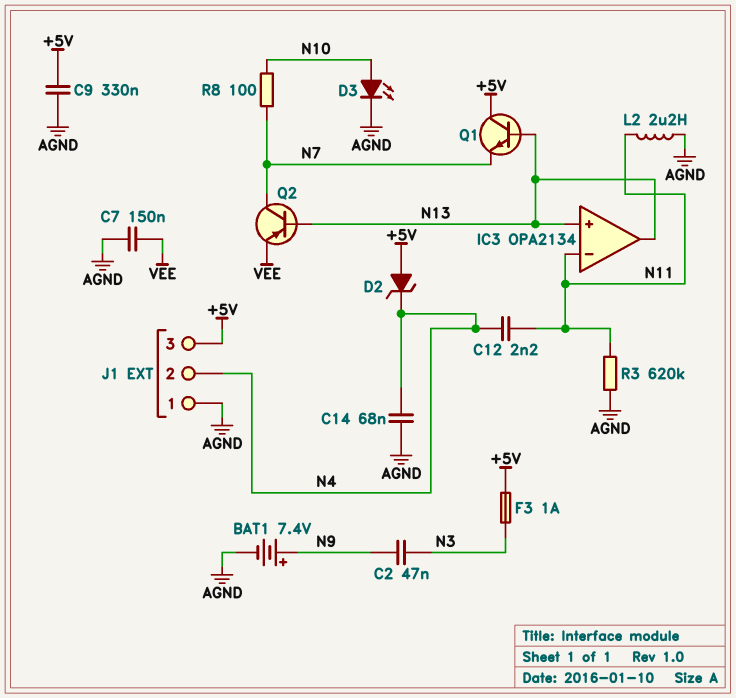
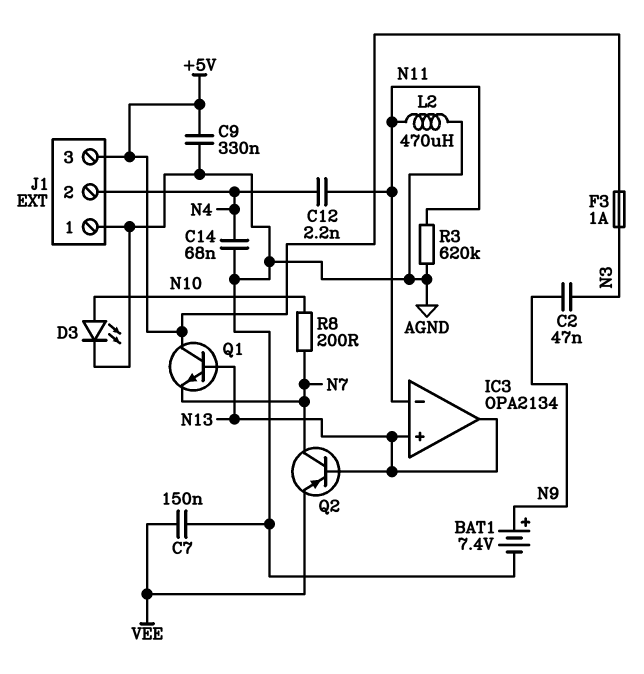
D2: zener (A +5V, K N4) -> none
L2: 2.2uH (AGND, N11) -> 470uH (AGND, N11)
R8: 100 (N7, N10) -> 200 (N7, N10)

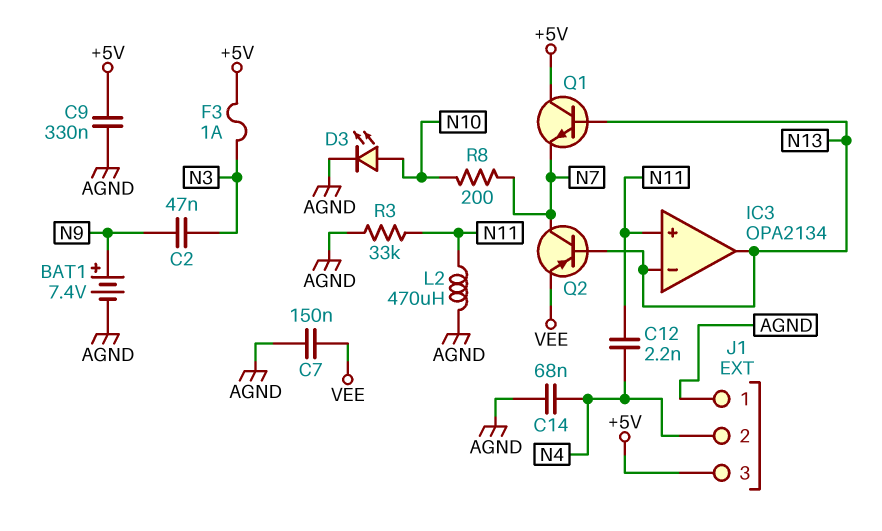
IC3 pin in+: N13 -> N11
IC3 pin in-: N11 -> N13
R3: 620k (AGND, N11) -> 33k (AGND, N11)

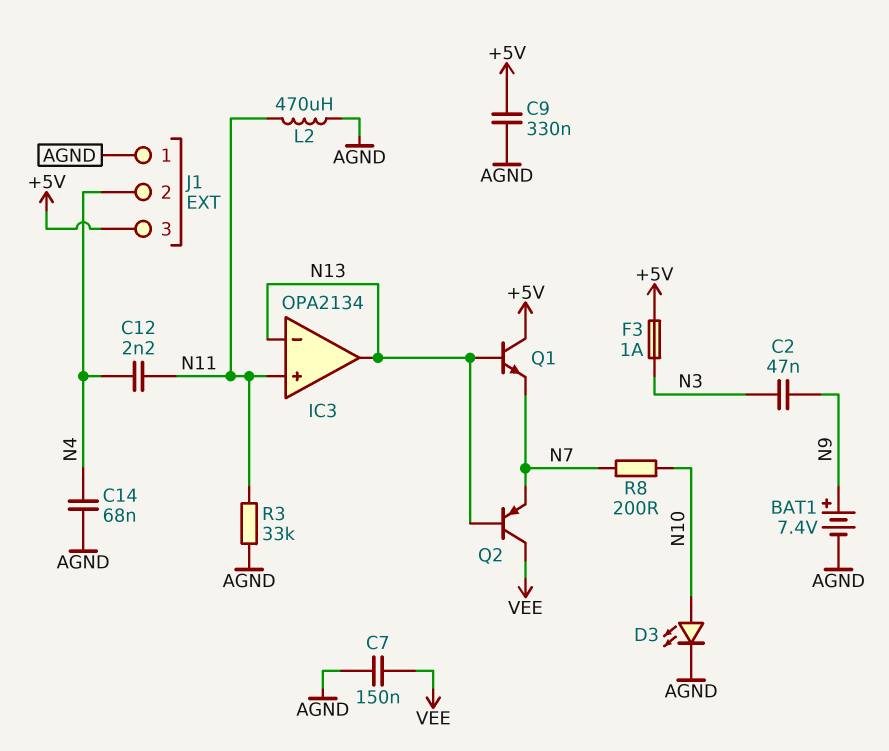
Q2: PNP (B N13, C N7, E VEE) -> PNP (B N13, C VEE, E N7)

